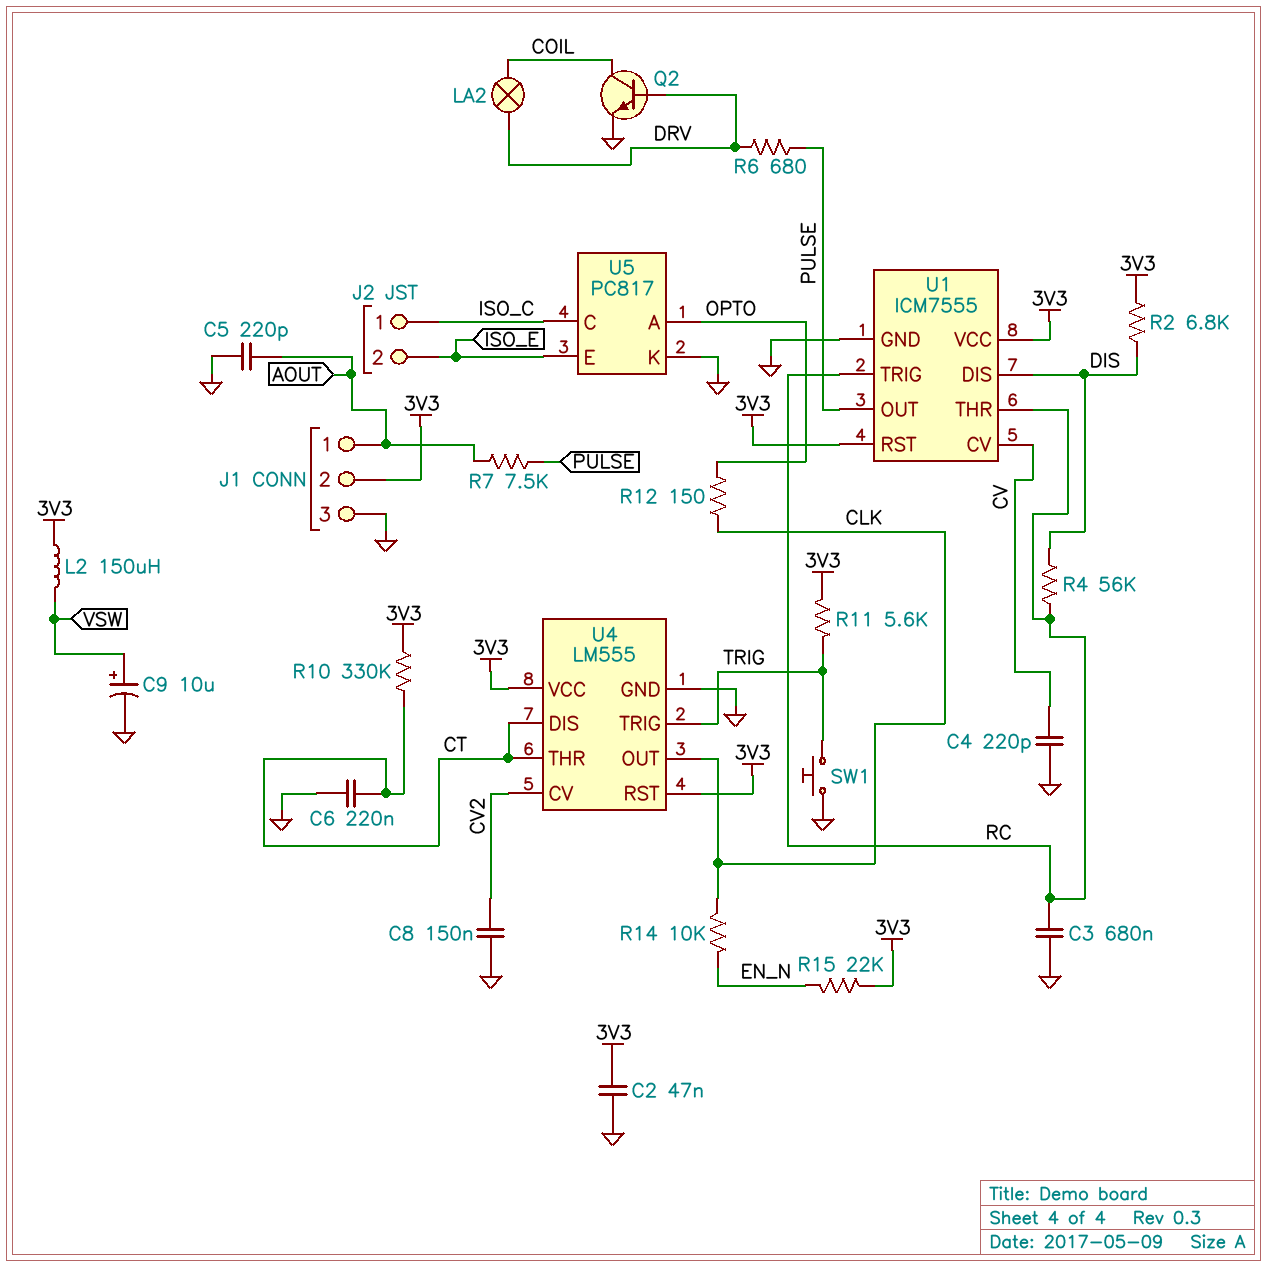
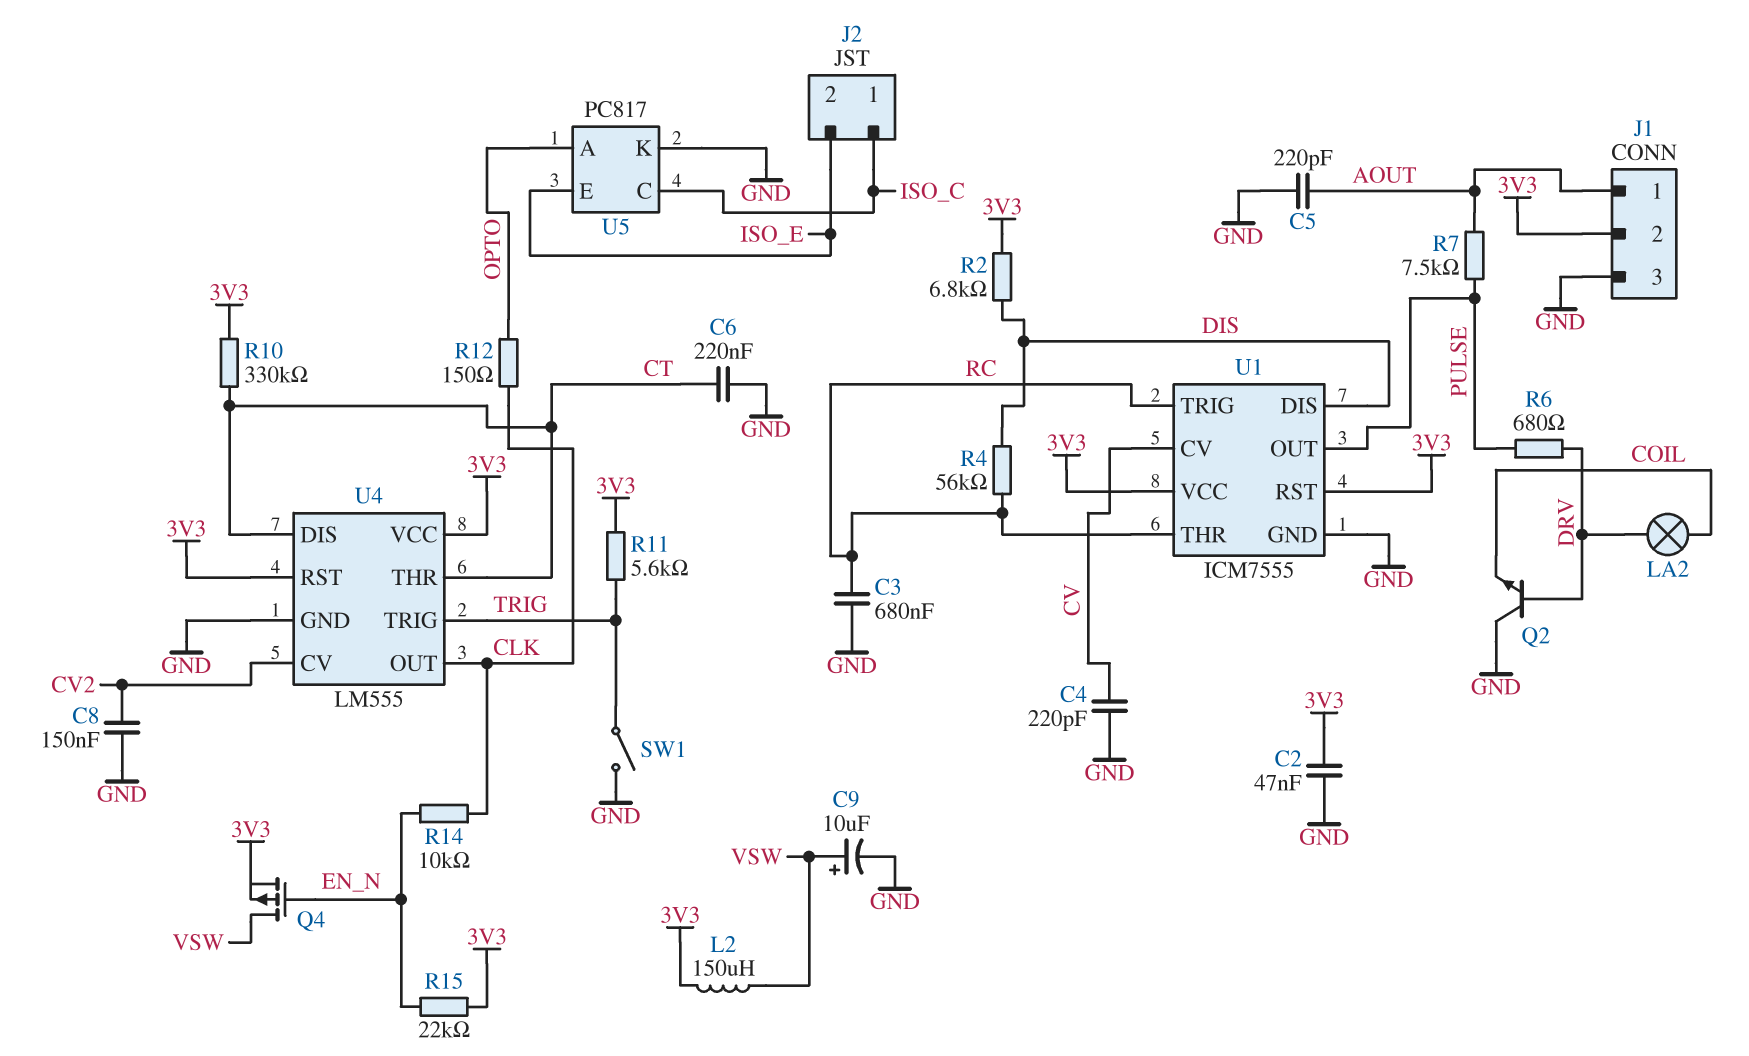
Q2: NPN (B DRV, C COIL, E GND) -> NPN (B DRV, C GND, E COIL)
Q4: none -> PMOS (G EN_N, D VSW, S 3V3)
SW1: button (GND, TRIG) -> switch (GND, TRIG)

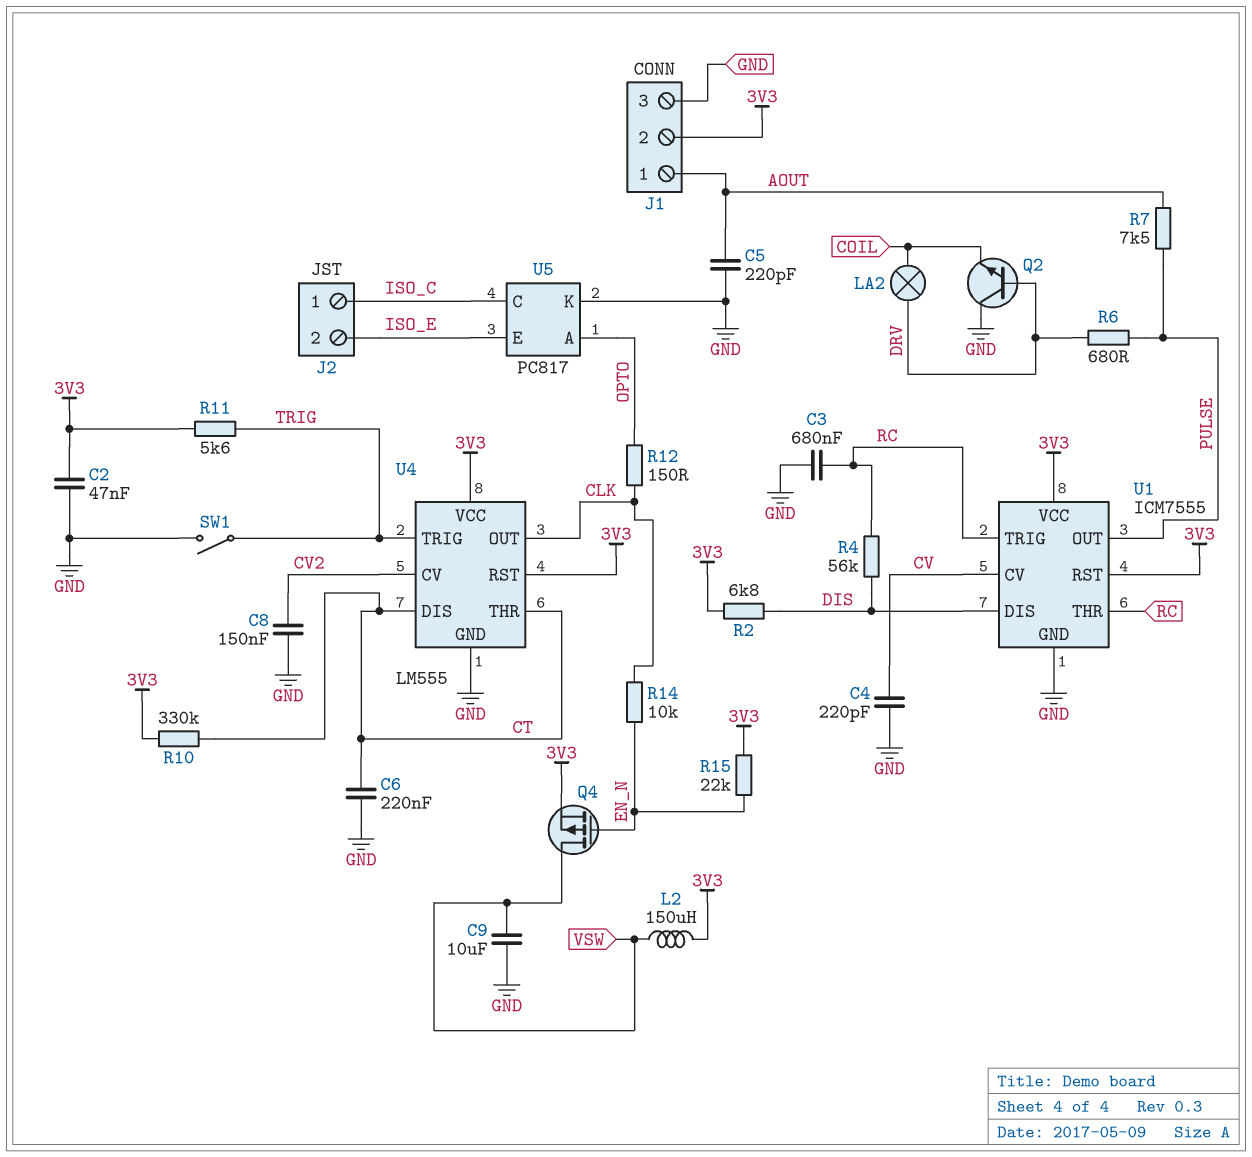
C9: 10uF (plus VSW, minus GND) -> 10uF (GND, VSW)

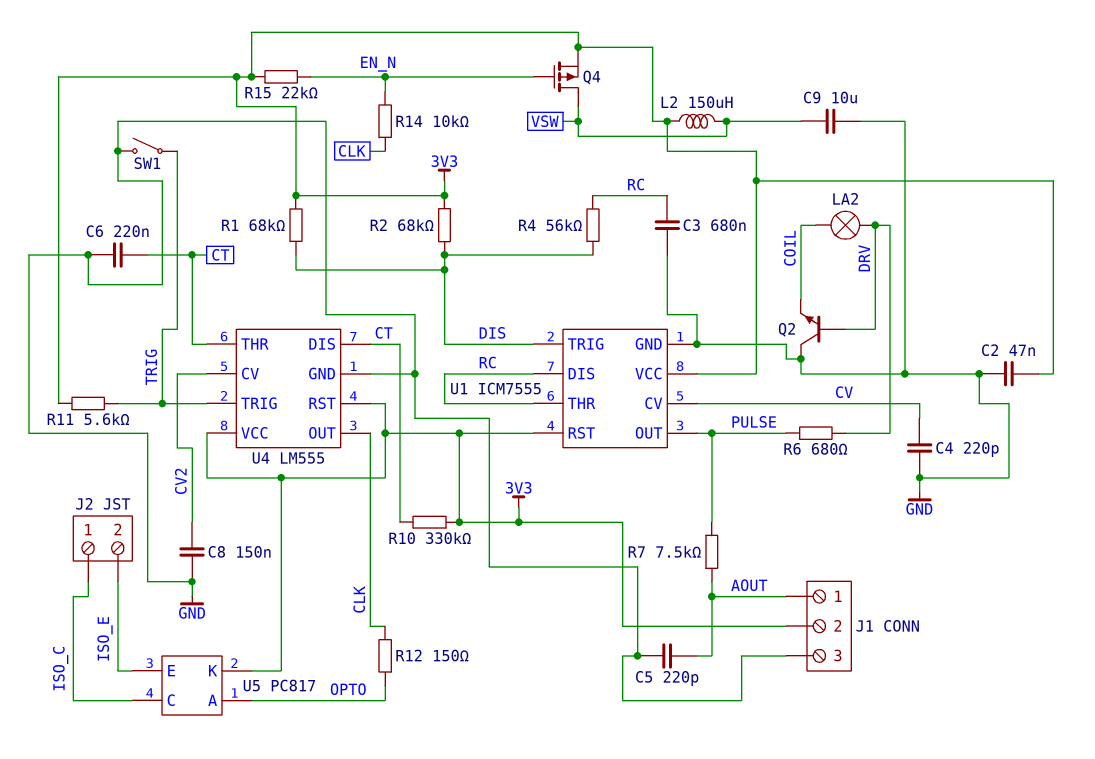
R1: none -> 68k (3V3, DIS)
R2: 6.8k (3V3, DIS) -> 68k (3V3, DIS)
U1 pin DIS: DIS -> RC
U1 pin TRIG: RC -> DIS
U5 pin K: GND -> 3V3

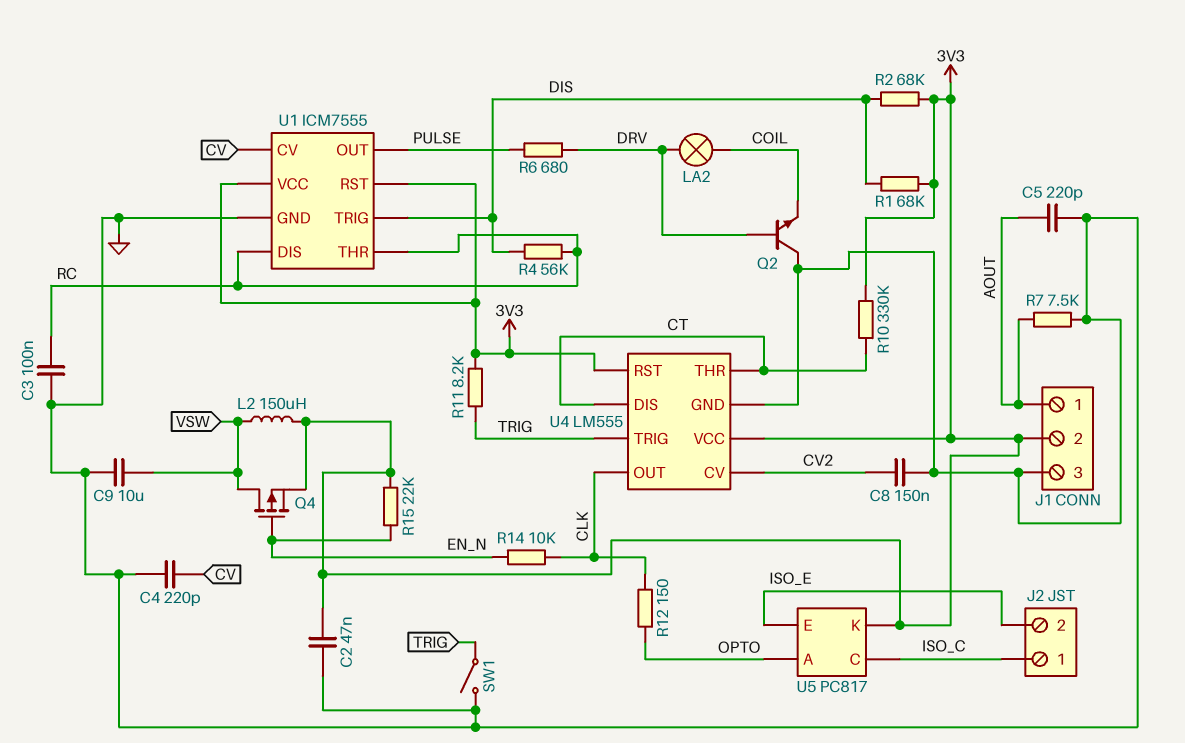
C3: 680nF (GND, RC) -> 100nF (GND, RC)
C6: 220nF (CT, GND) -> none
R7: 7.5k (AOUT, PULSE) -> 7.5k (AOUT, GND)
R11: 5.6k (3V3, TRIG) -> 8.2k (3V3, TRIG)

